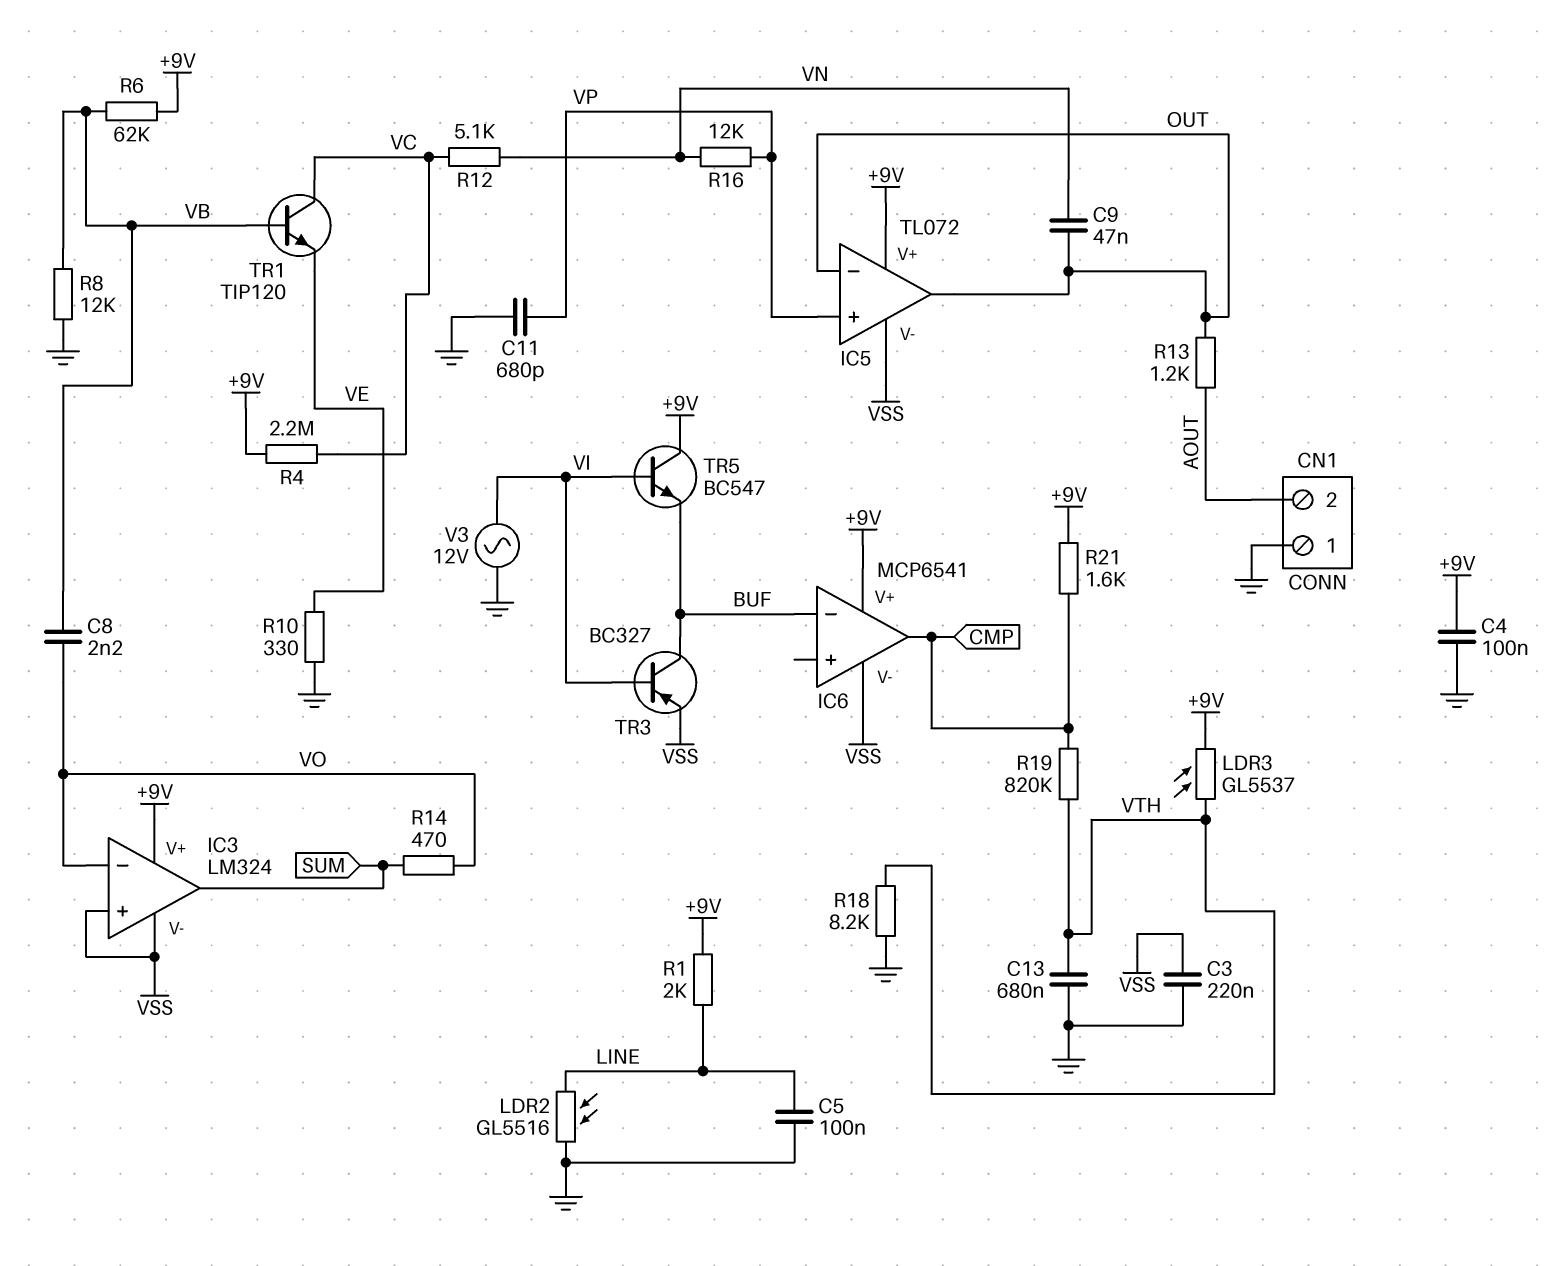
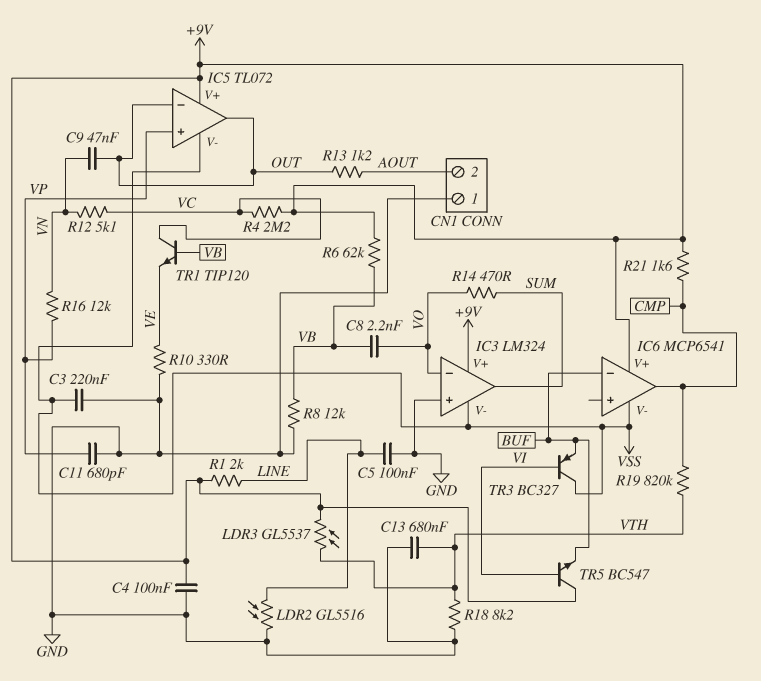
IC3 pin in+: VSS -> GND
TR3: PNP BC327 (B VI, C BUF, E VSS) -> PNP BC327 (B VI, C VSS, E BUF)
V3: AC 12V (GND, VI) -> none

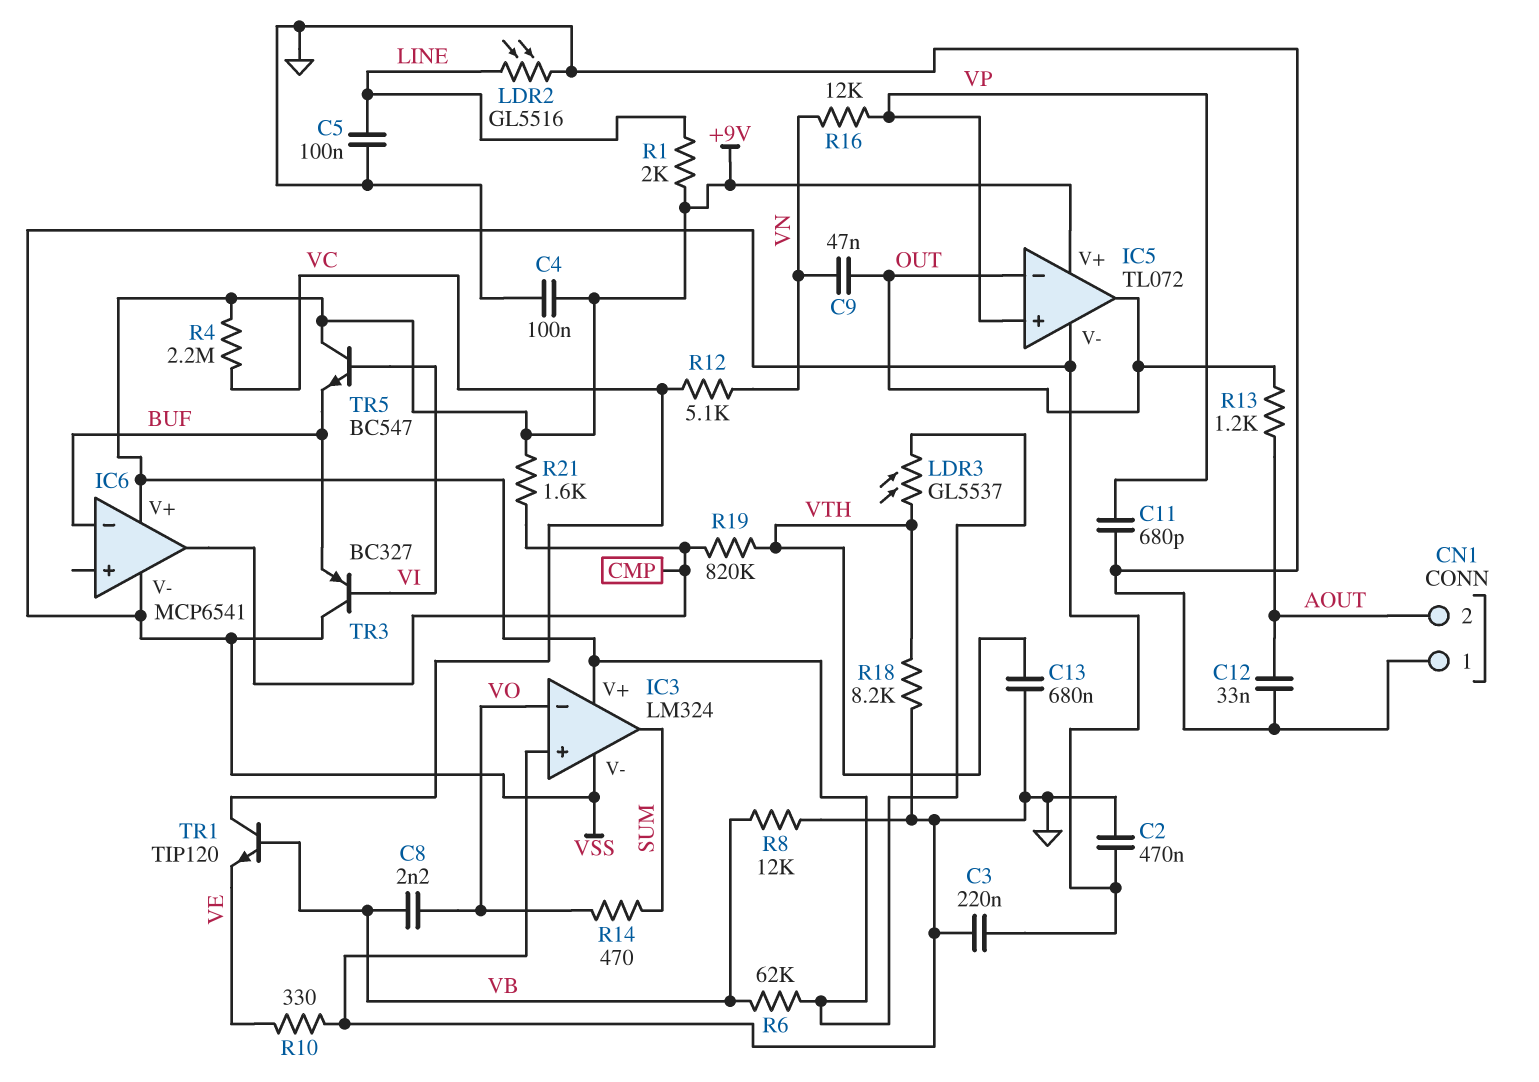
C2: none -> 470nF (GND, VSS)
C12: none -> 33nF (AOUT, GND)

